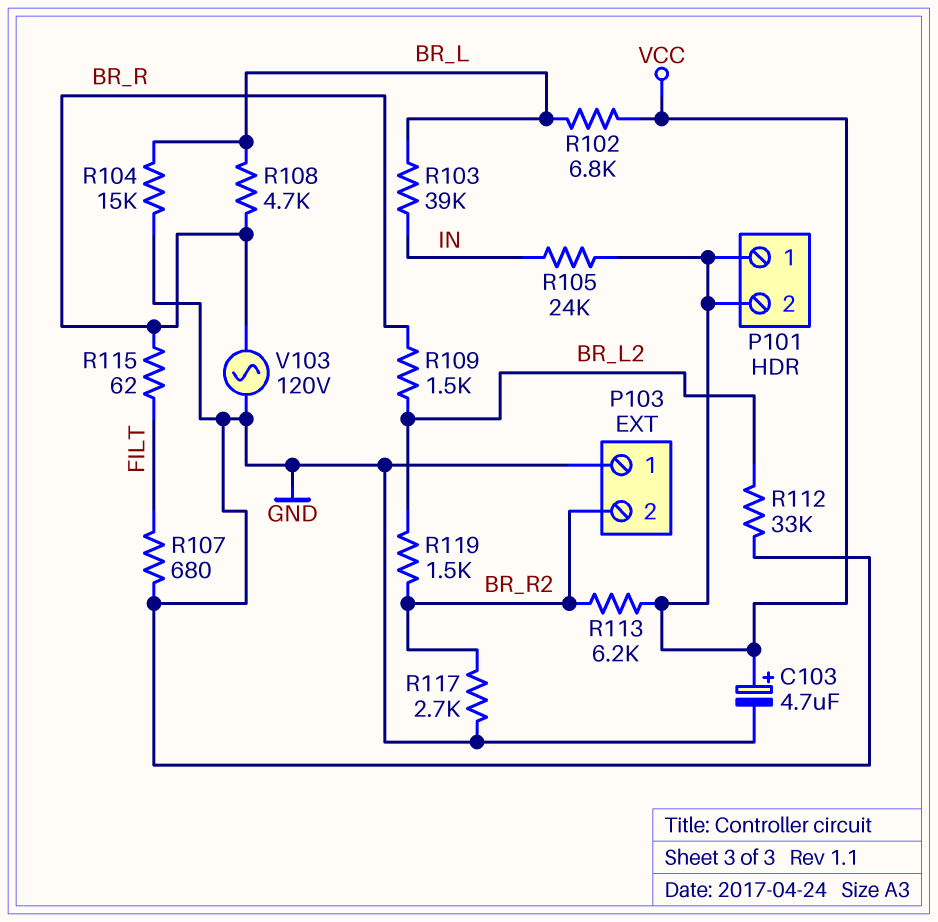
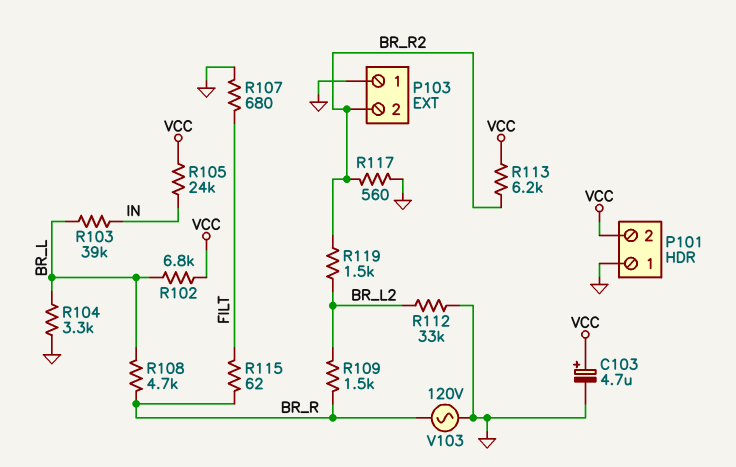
P101 pin 1: VCC -> GND
R104: 15k (BR_L, GND) -> 3.3k (BR_L, GND)
R117: 2.7k (BR_R2, GND) -> 560 (BR_R2, GND)

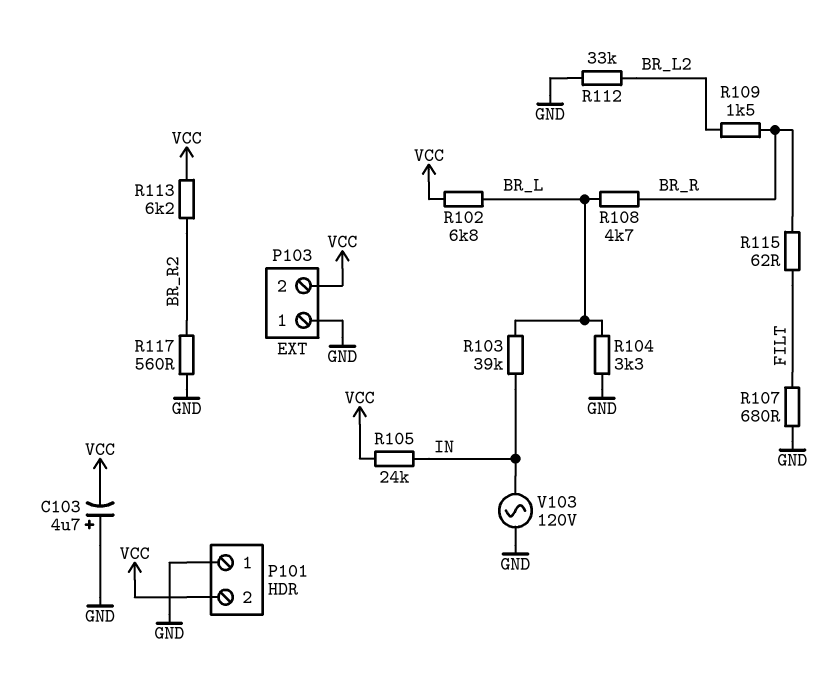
C103: 4.7uF (plus VCC, minus GND) -> 4.7uF (plus GND, minus VCC)
P103 pin 2: BR_R2 -> VCC
R119: 1.5k (BR_L2, BR_R2) -> none
V103: AC 120V (BR_R, GND) -> AC 120V (GND, IN)

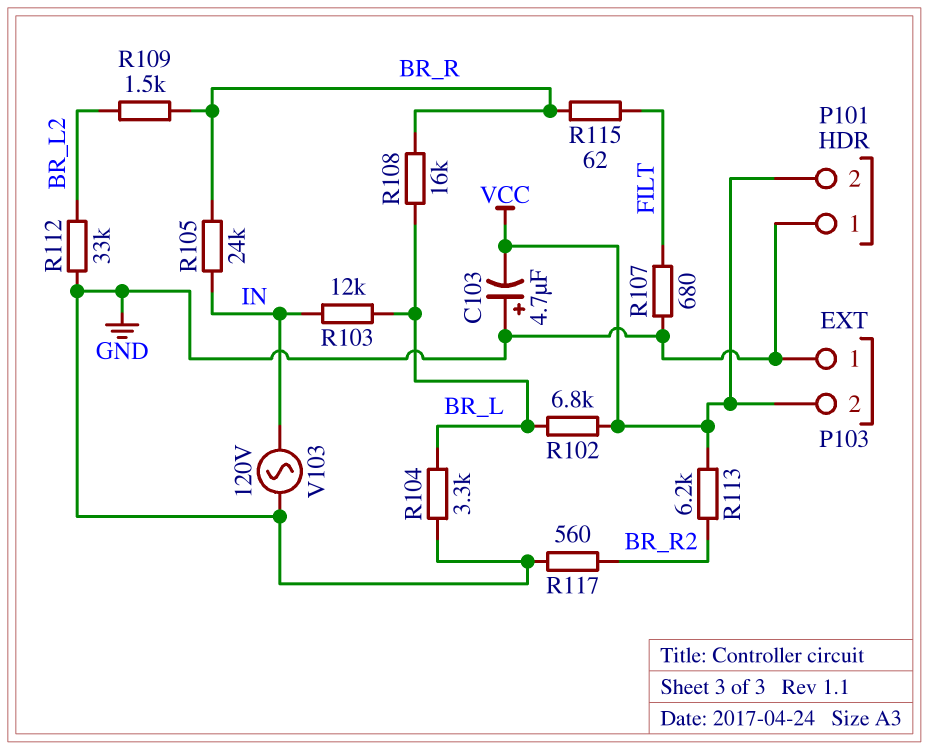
R103: 39k (BR_L, IN) -> 12k (BR_L, IN)
R105: 24k (IN, VCC) -> 24k (BR_R, IN)
R108: 4.7k (BR_L, BR_R) -> 16k (BR_L, BR_R)

